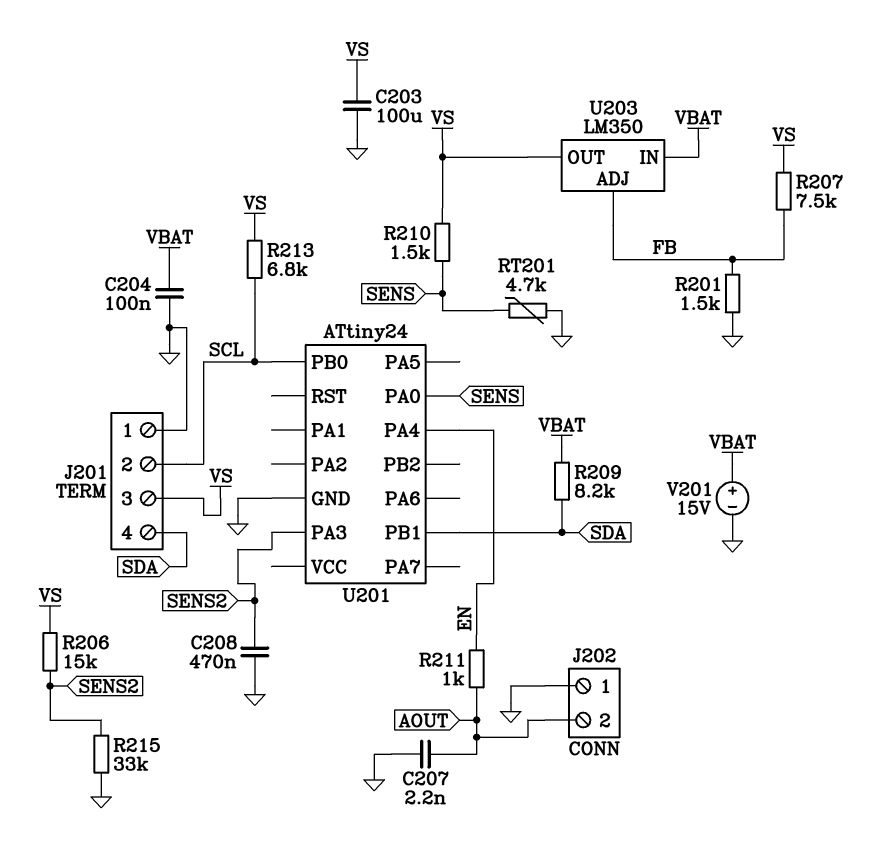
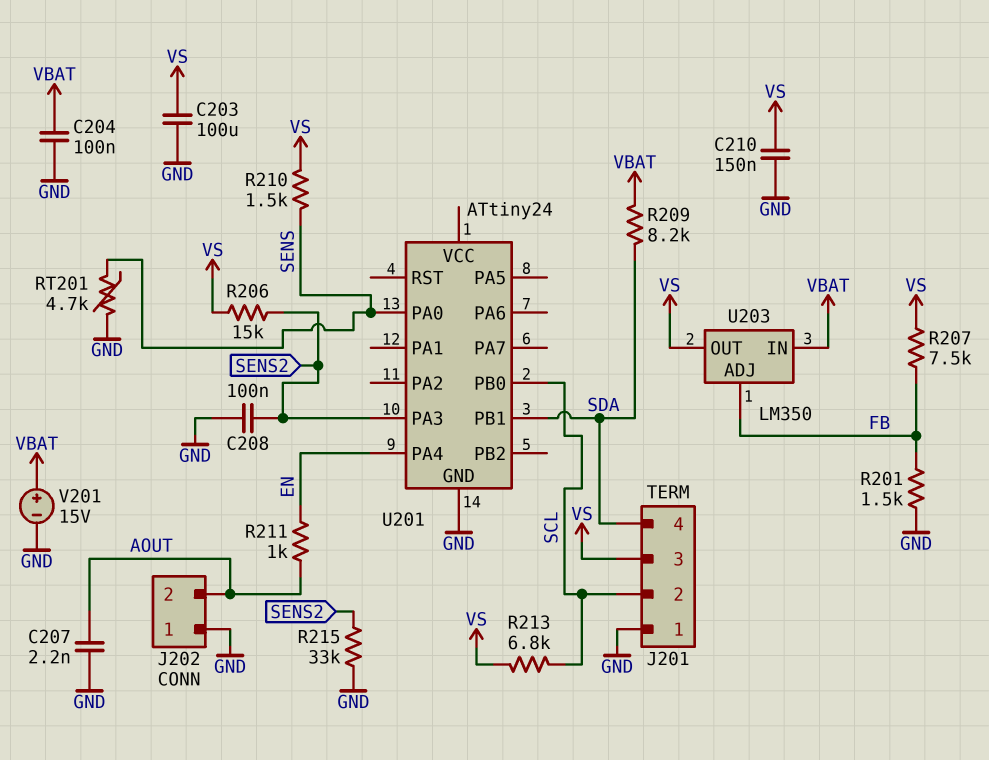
C208: 470nF (GND, SENS2) -> 100nF (GND, SENS2)
C210: none -> 150nF (GND, VS)

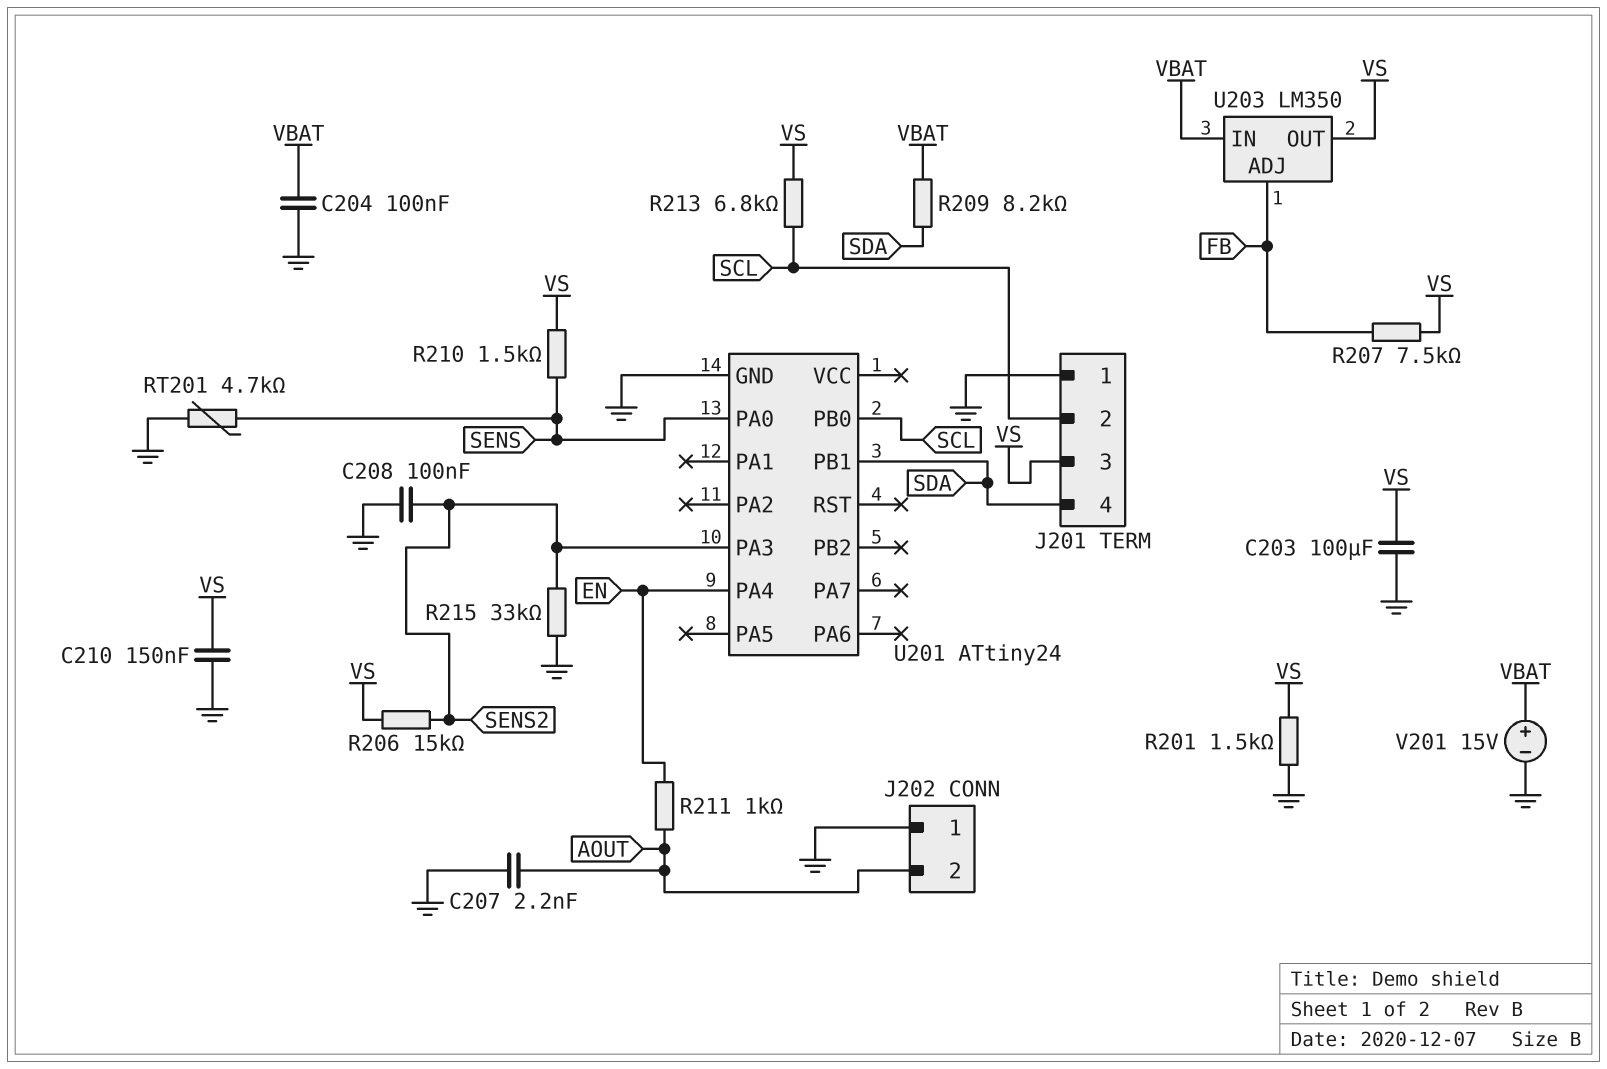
R201: 1.5k (FB, GND) -> 1.5k (GND, VS)

